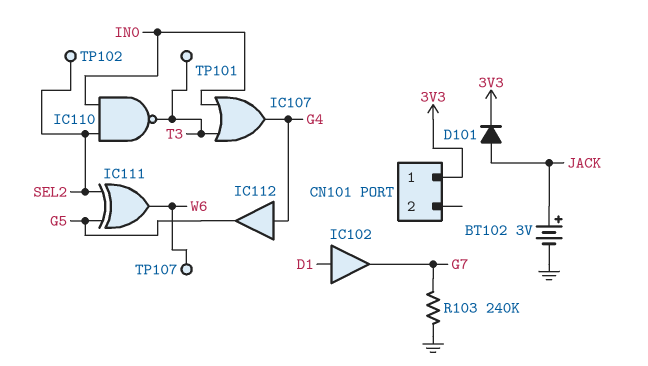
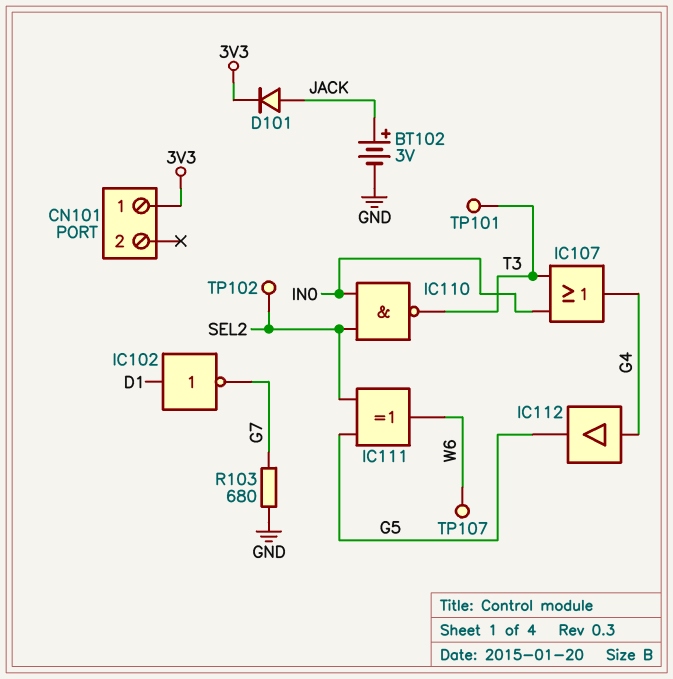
IC102: buffer (in D1, out G7) -> NOT (in D1, out G7)
R103: 240k (G7, GND) -> 680 (G7, GND)

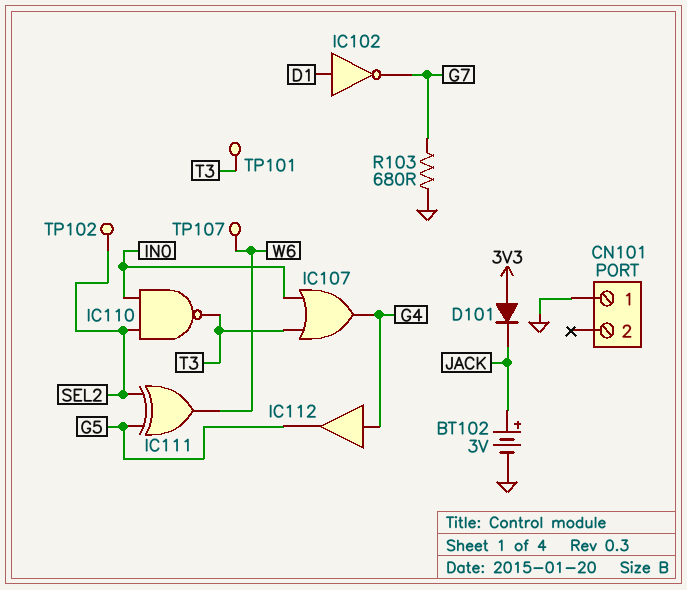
CN101 pin 1: 3V3 -> GND
D101: diode (A JACK, K 3V3) -> diode (A 3V3, K JACK)

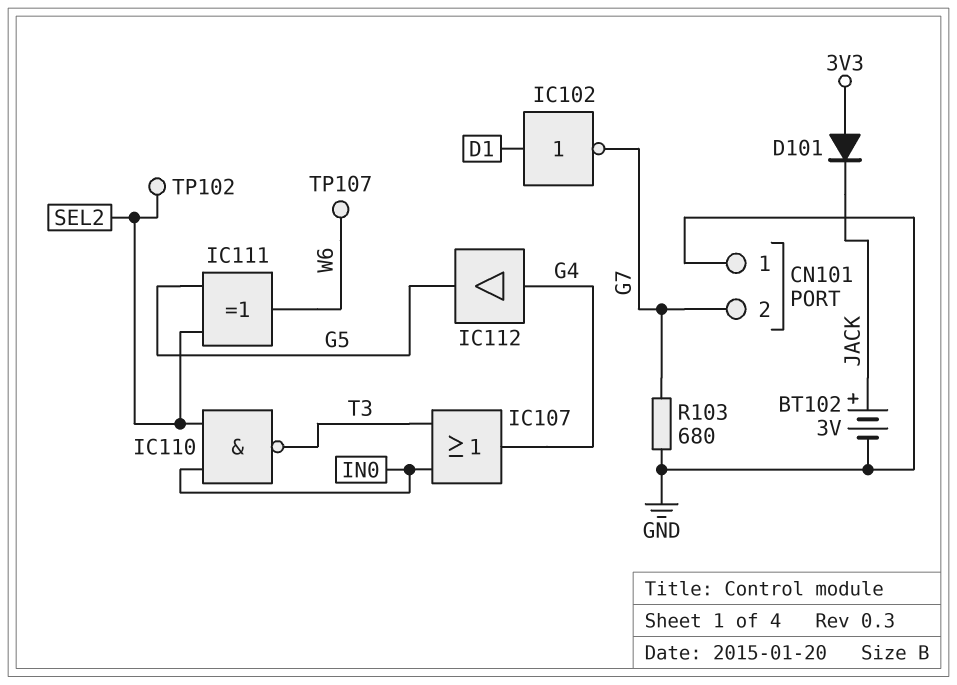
CN101 pin 2: none -> G7
TP101: test point (T3) -> none

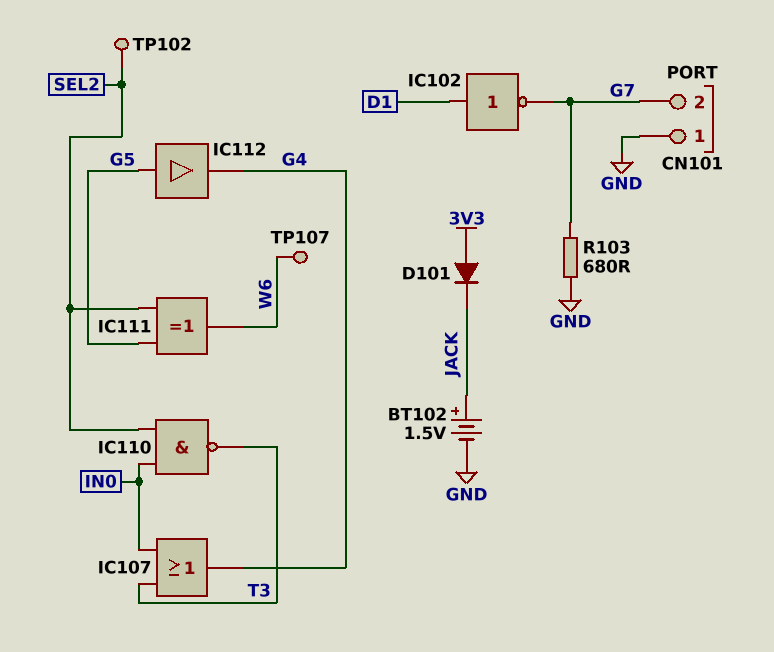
BT102: 3V (plus JACK, minus GND) -> 1.5V (plus JACK, minus GND)
IC112: buffer (in G4, out G5) -> buffer (in G5, out G4)

